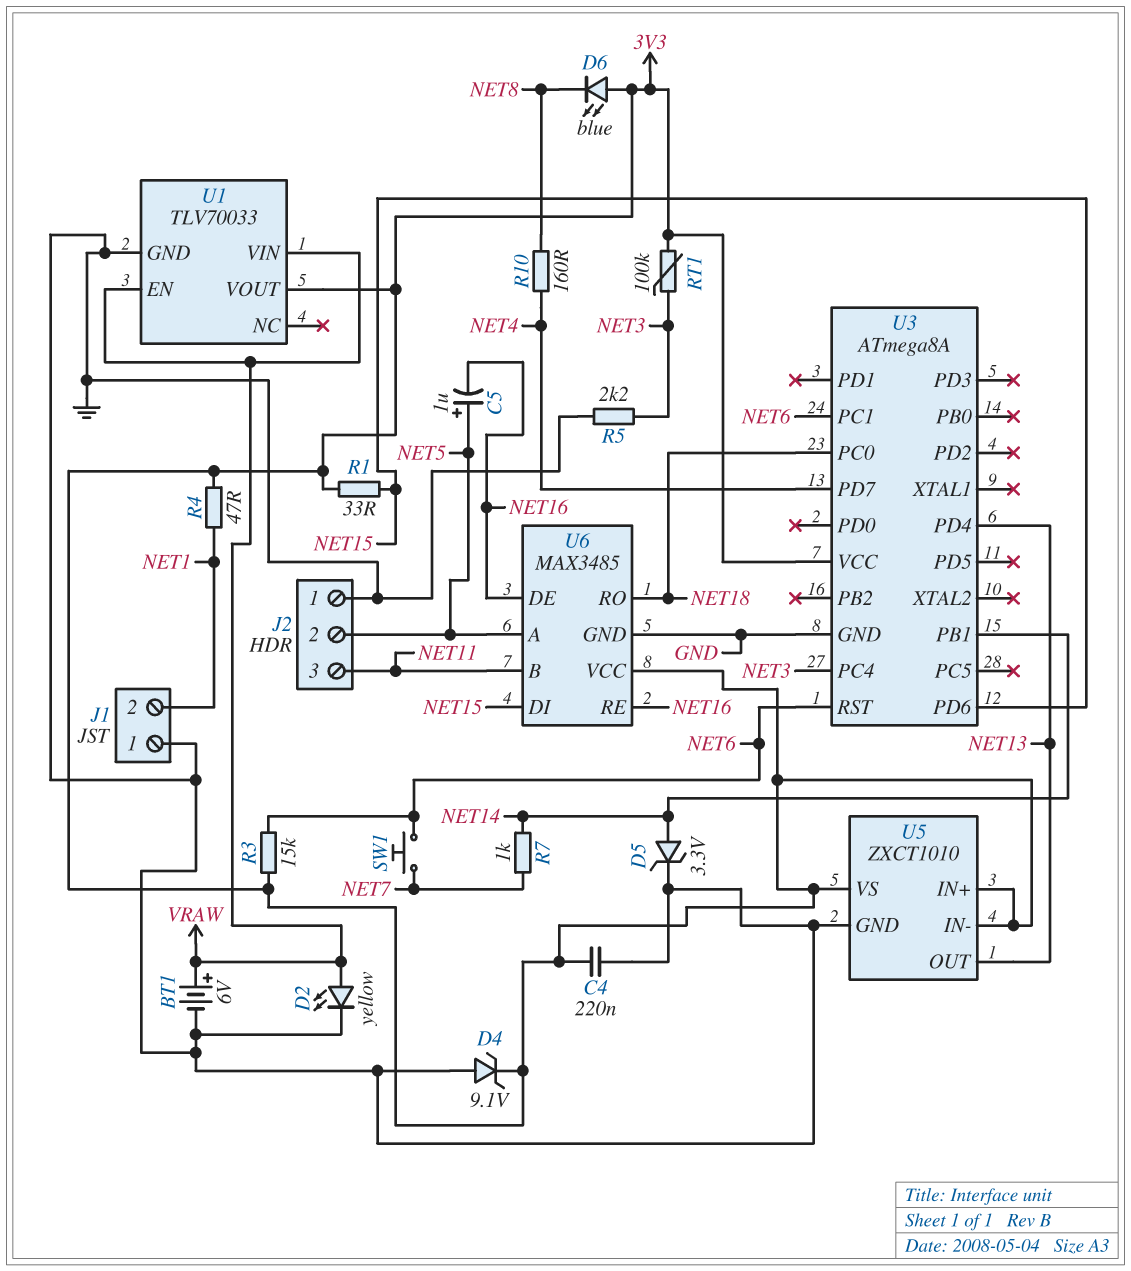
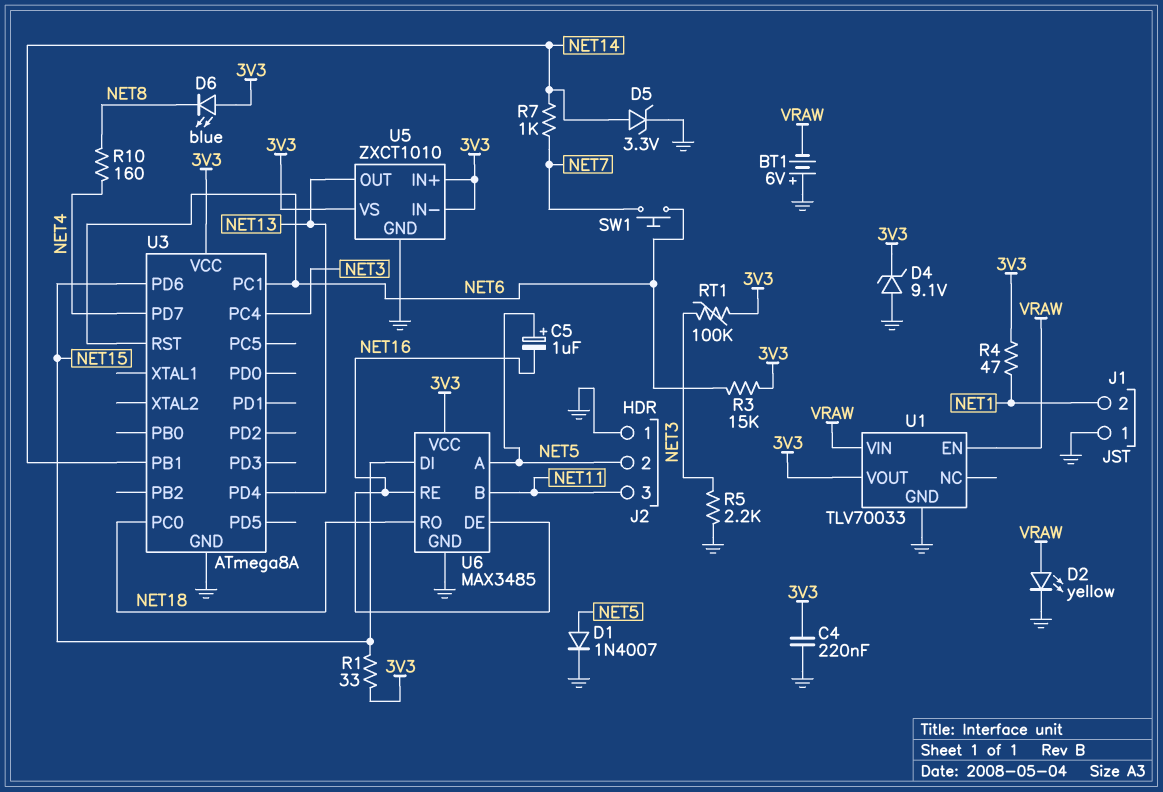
BT1: 6V (plus VRAW, minus GND) -> 6V (plus GND, minus VRAW)
D1: none -> diode 1N4007 (A NET5, K GND)

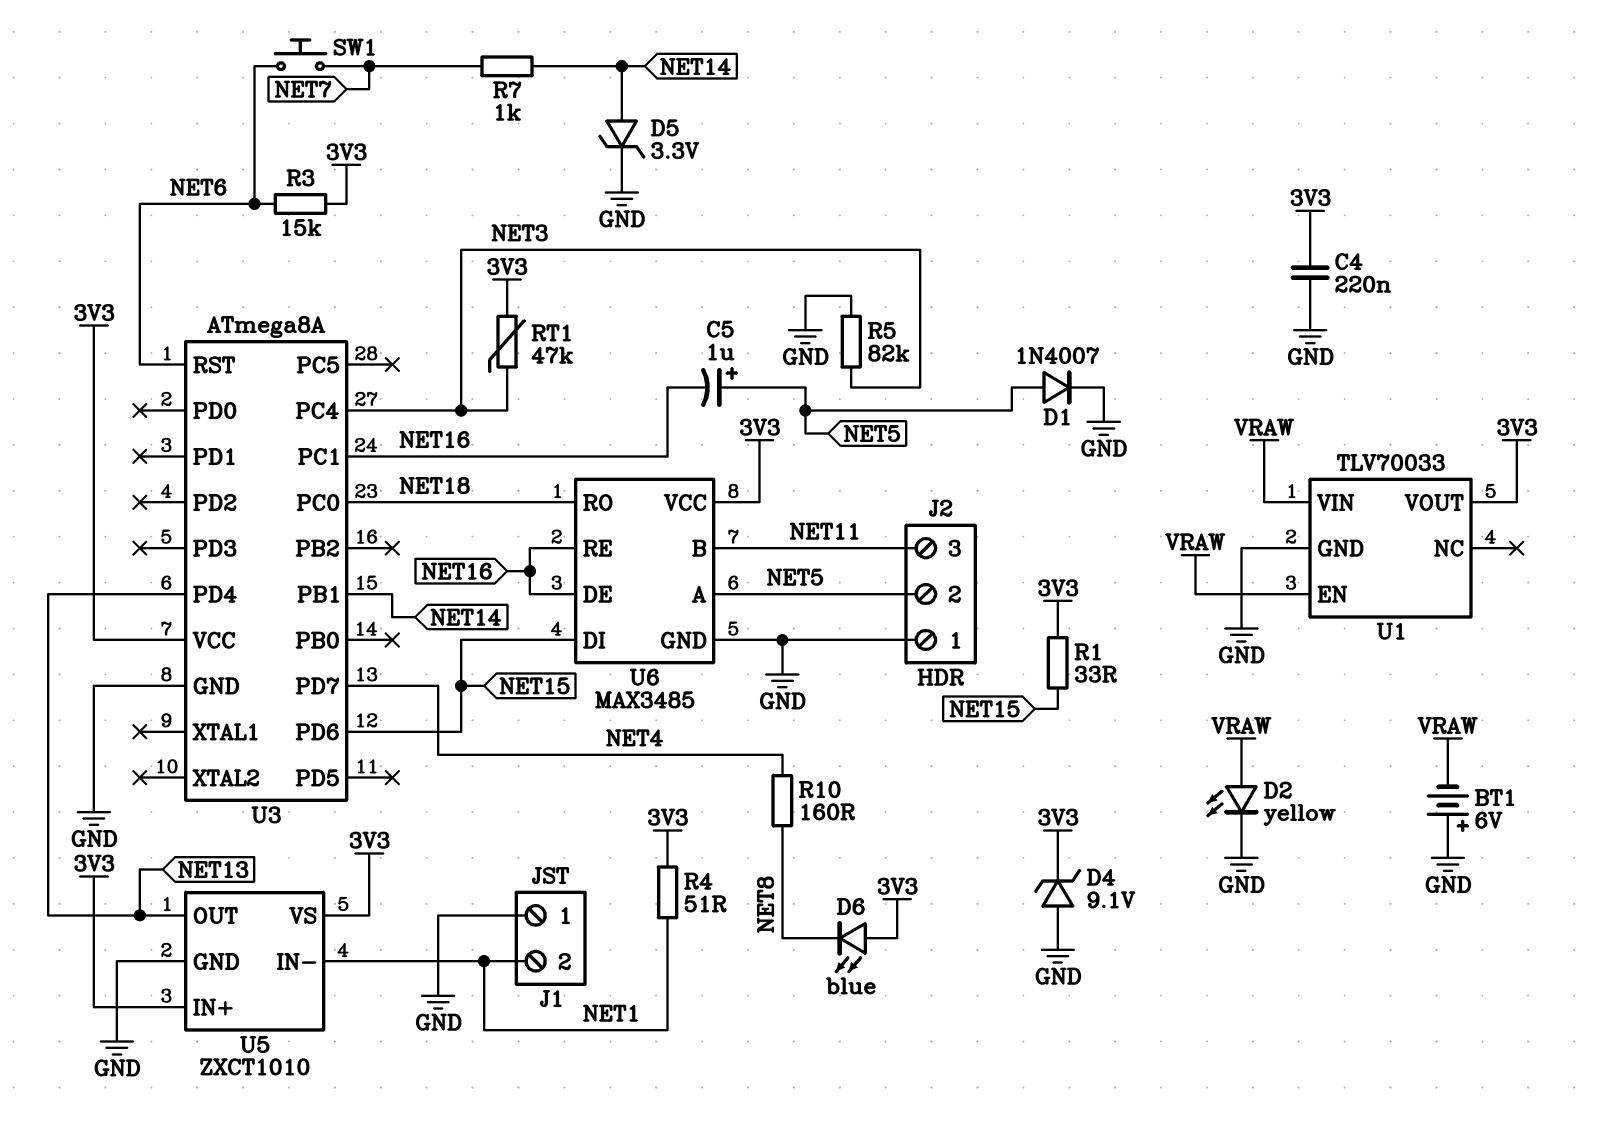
R4: 47 (3V3, NET1) -> 51 (3V3, NET1)
R5: 2.2k (GND, NET3) -> 82k (GND, NET3)
RT1: 100k (3V3, NET3) -> 47k (3V3, NET3)
U3 pin PC1: NET6 -> NET16
U5 pin IN-: 3V3 -> NET1

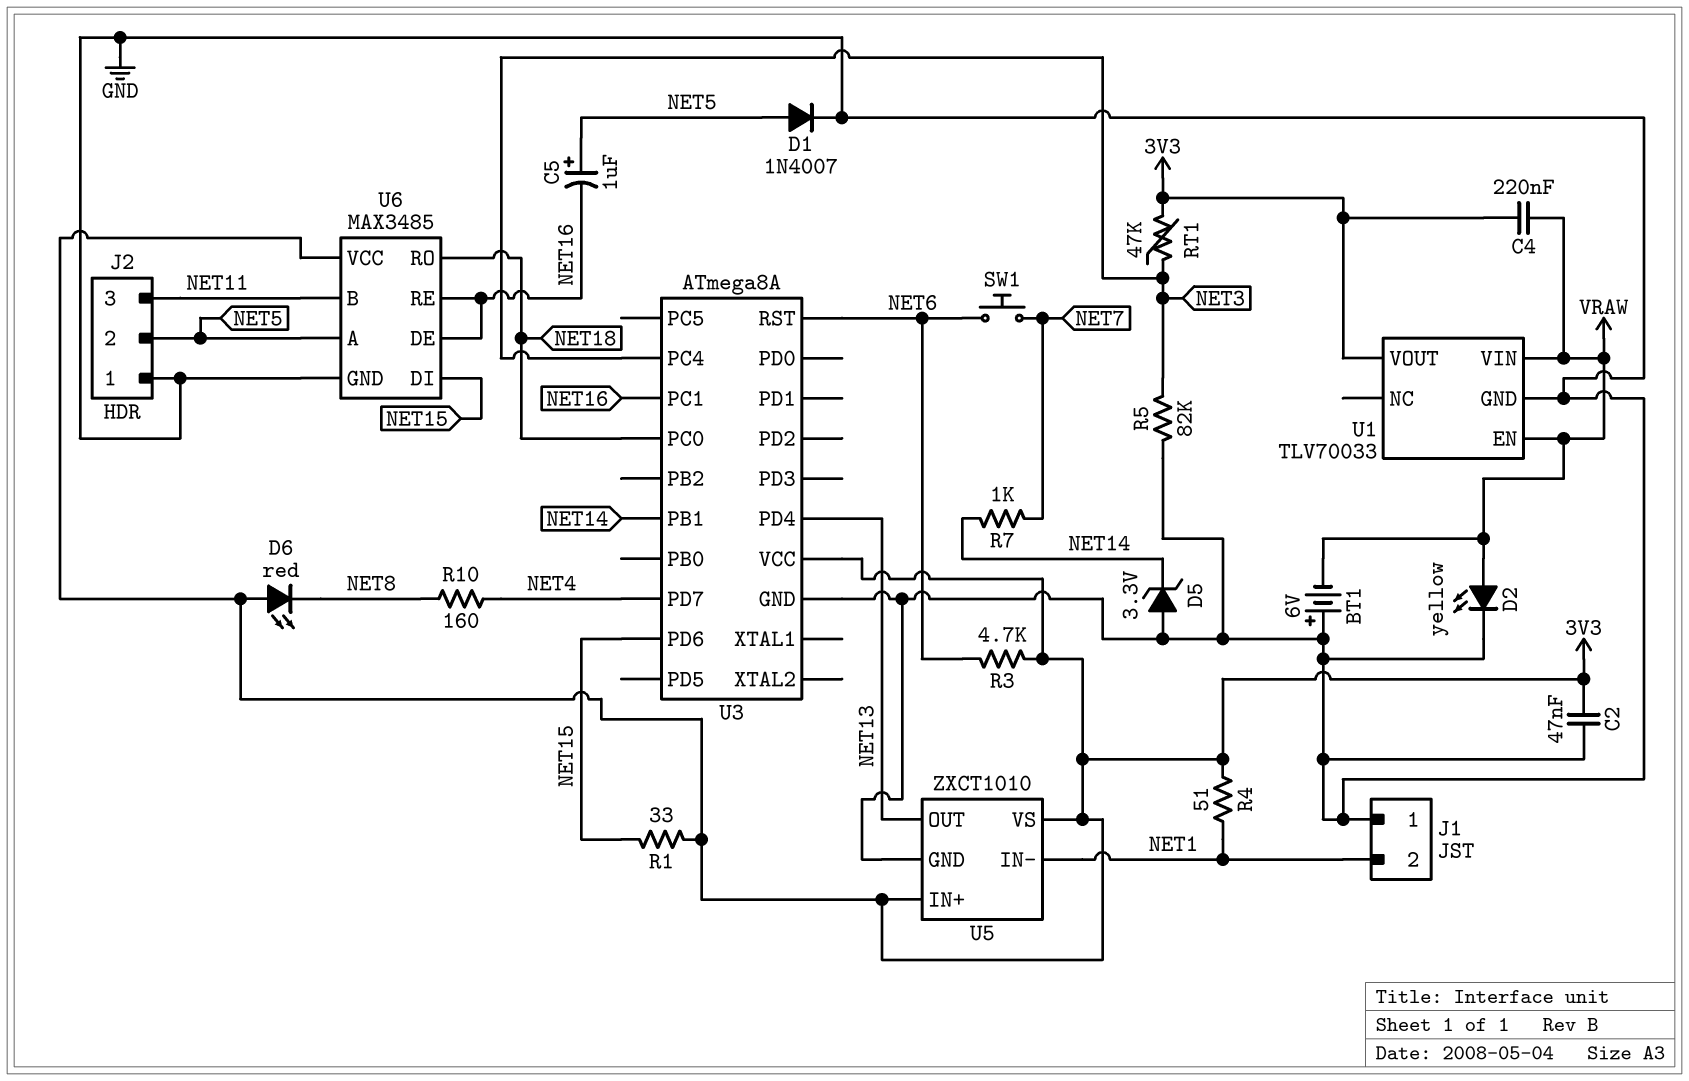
C2: none -> 47nF (3V3, GND)
C4: 220nF (3V3, GND) -> 220nF (3V3, VRAW)
D4: zener 9.1V (A GND, K 3V3) -> none
D5: zener 3.3V (A NET14, K GND) -> zener 3.3V (A GND, K NET14)
D6: LED blue (A 3V3, K NET8) -> LED red (A 3V3, K NET8)
R3: 15k (3V3, NET6) -> 4.7k (3V3, NET6)

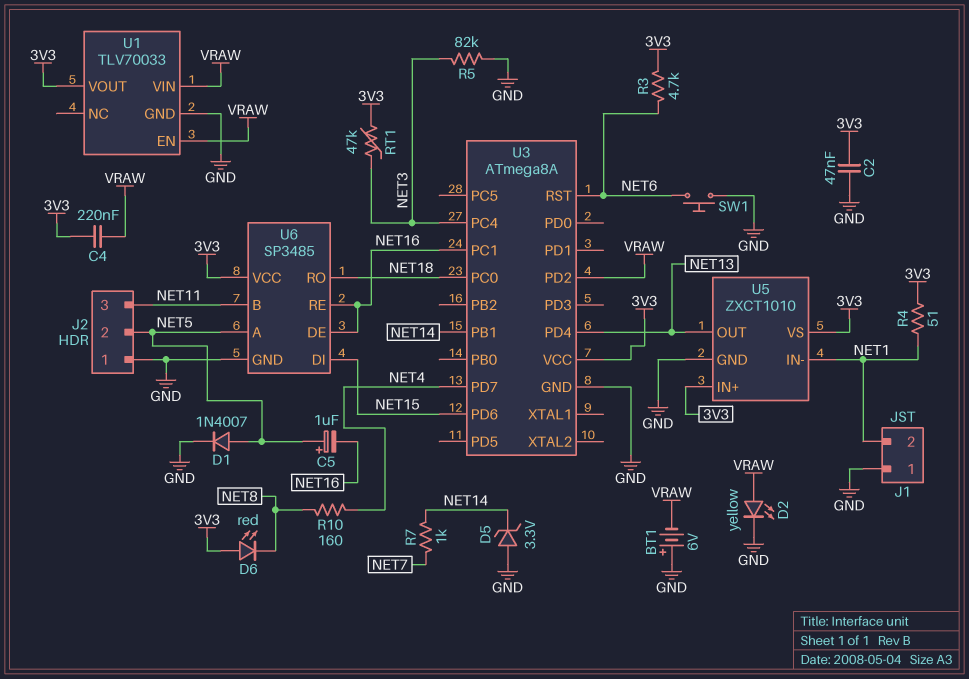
R1: 33 (3V3, NET15) -> none
SW1: button (NET6, NET7) -> button (GND, NET6)
U3 pin PD2: none -> VRAW
U6: MAX3485 -> SP3485

